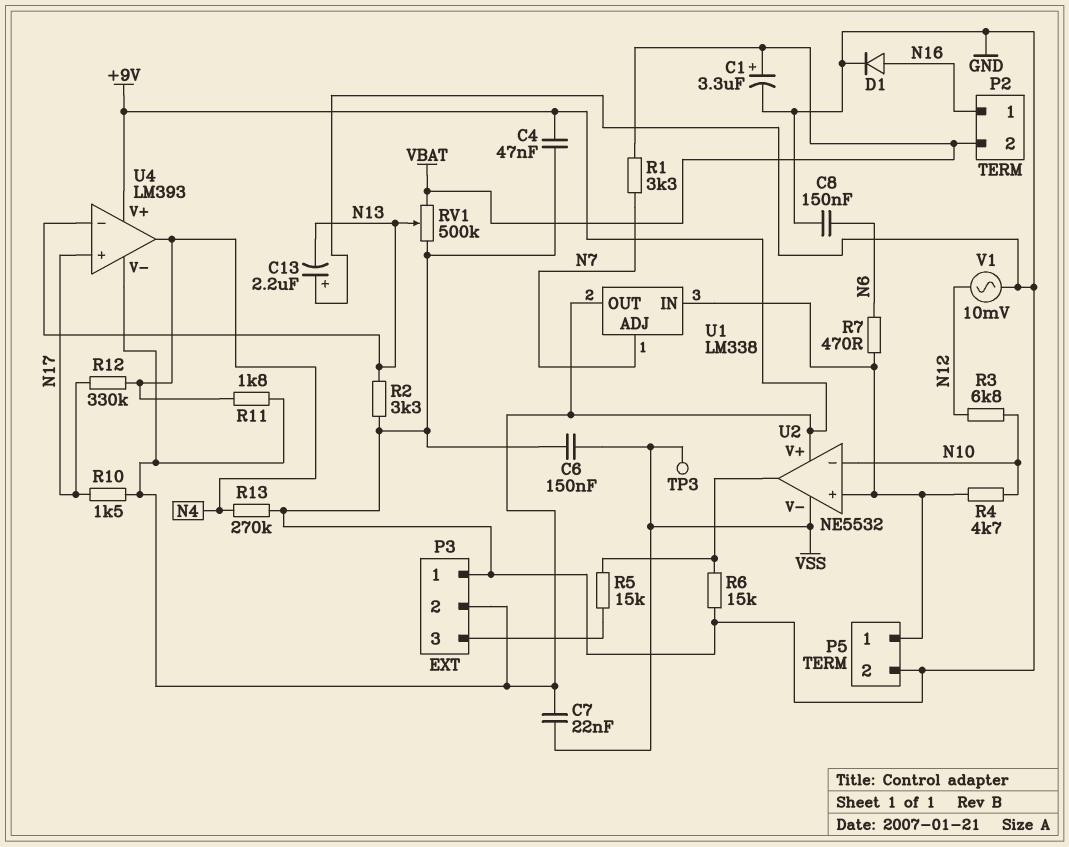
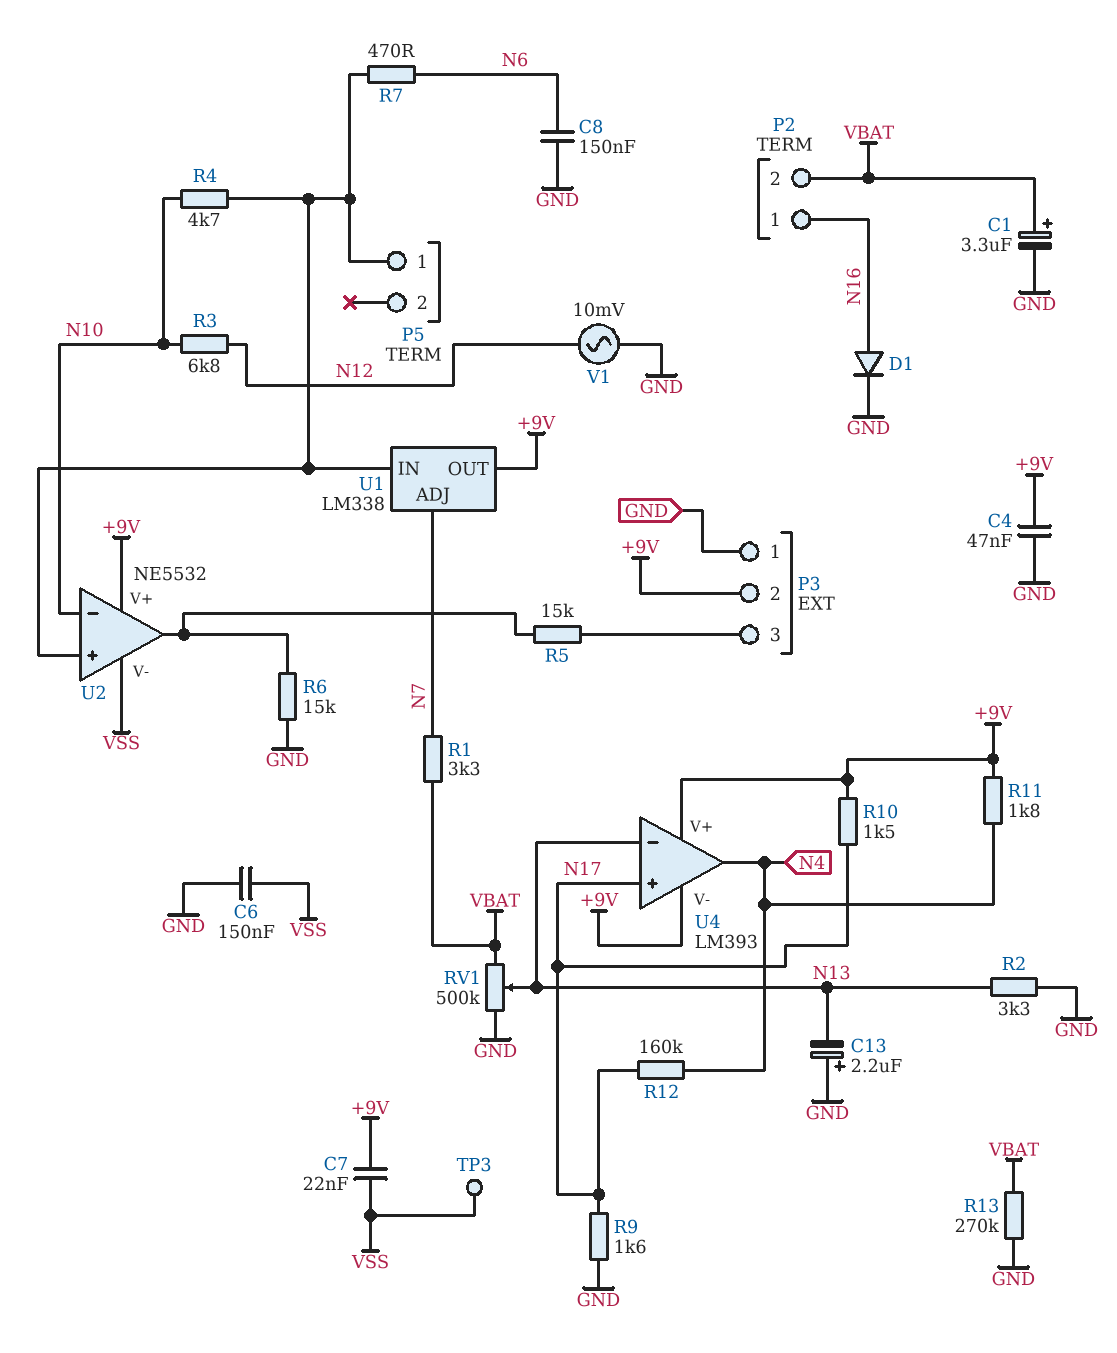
P5 pin 2: GND -> none
R9: none -> 1.6k (GND, N17)
R12: 330k (N4, N17) -> 160k (N4, N17)
R13: 270k (GND, N4) -> 270k (GND, VBAT)

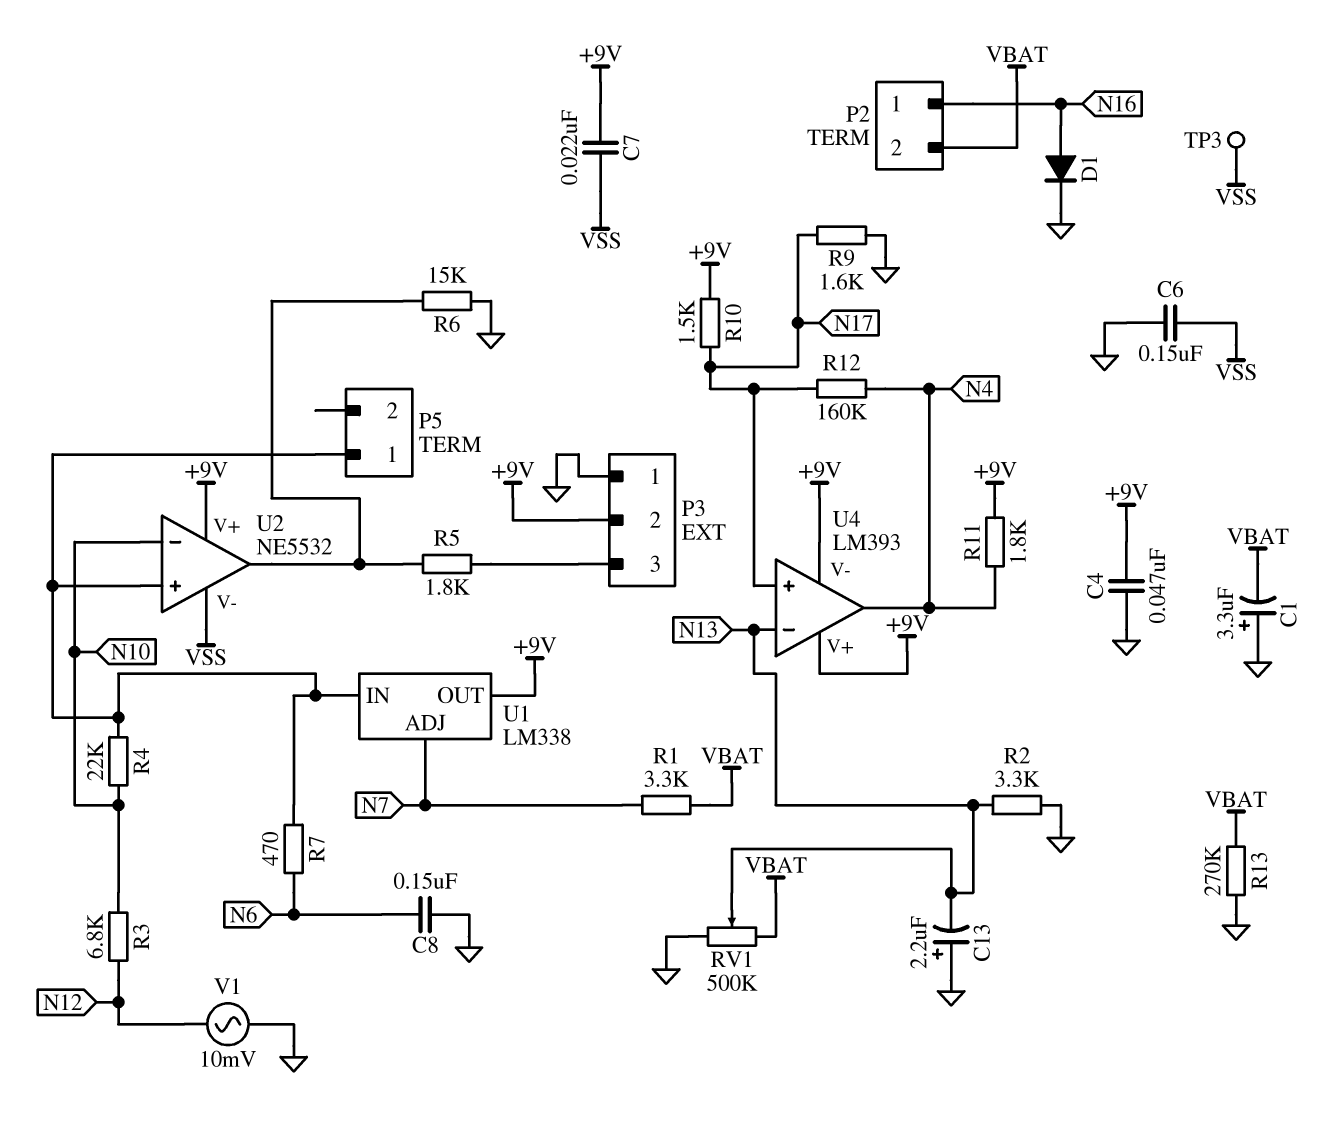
C1: 3.3uF (plus VBAT, minus GND) -> 3.3uF (plus GND, minus VBAT)
R4: 4.7k (N10, P5/1) -> 22k (N10, P5/1)
R5: 15k (P3/3, U2/out) -> 1.8k (P3/3, U2/out)

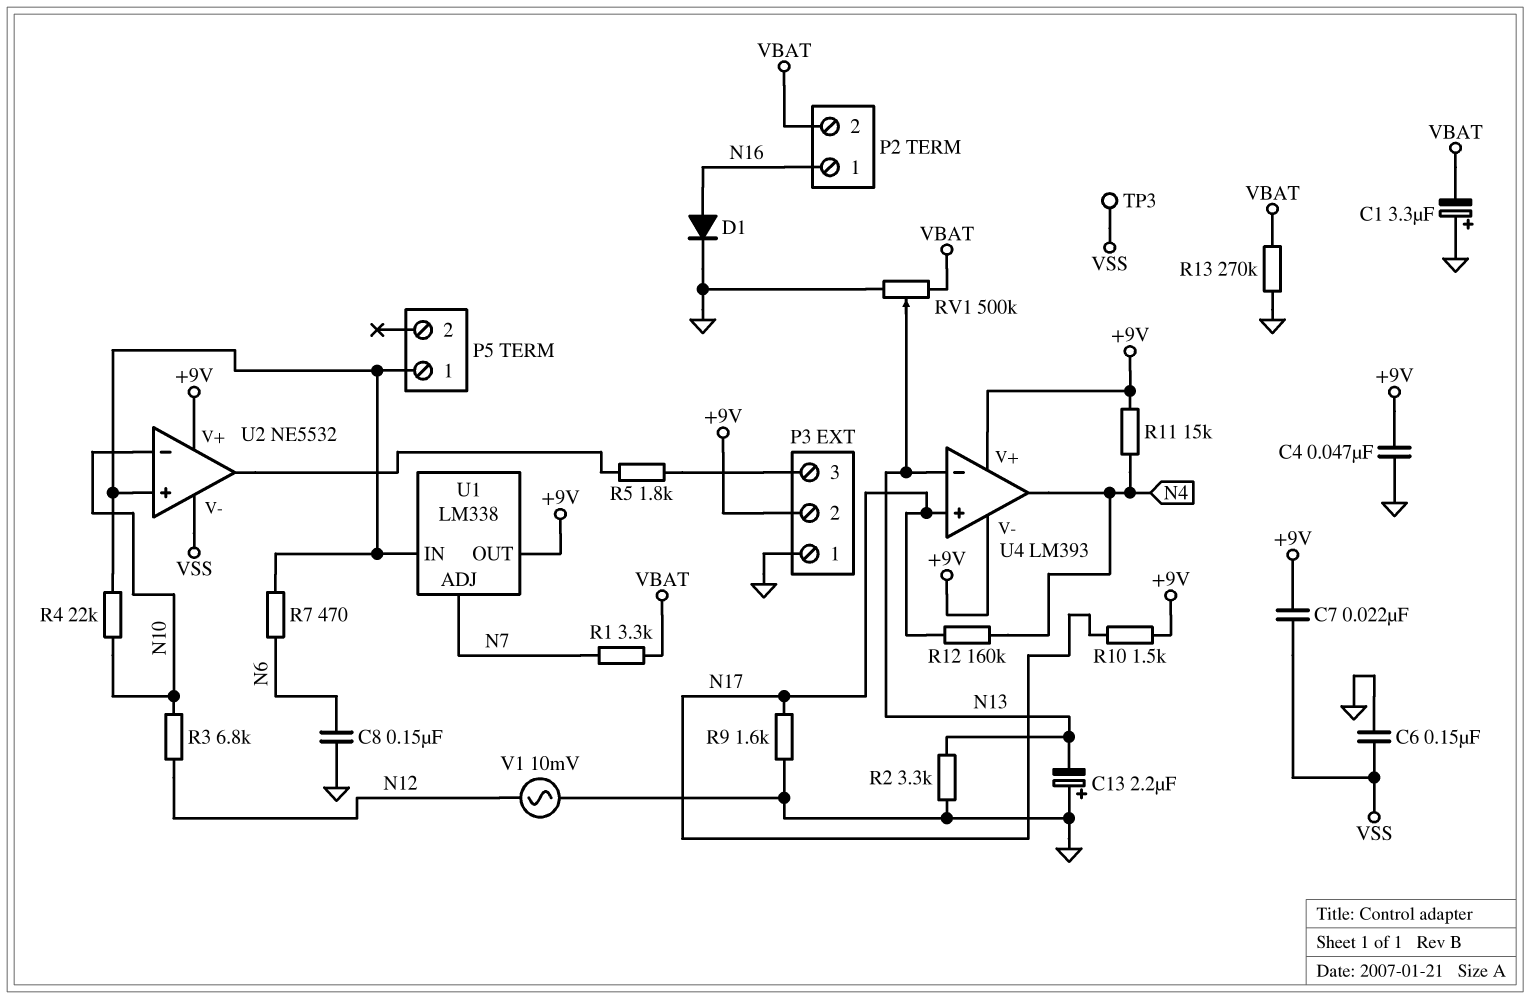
R6: 15k (GND, U2/out) -> none
R11: 1.8k (+9V, N4) -> 15k (+9V, N4)

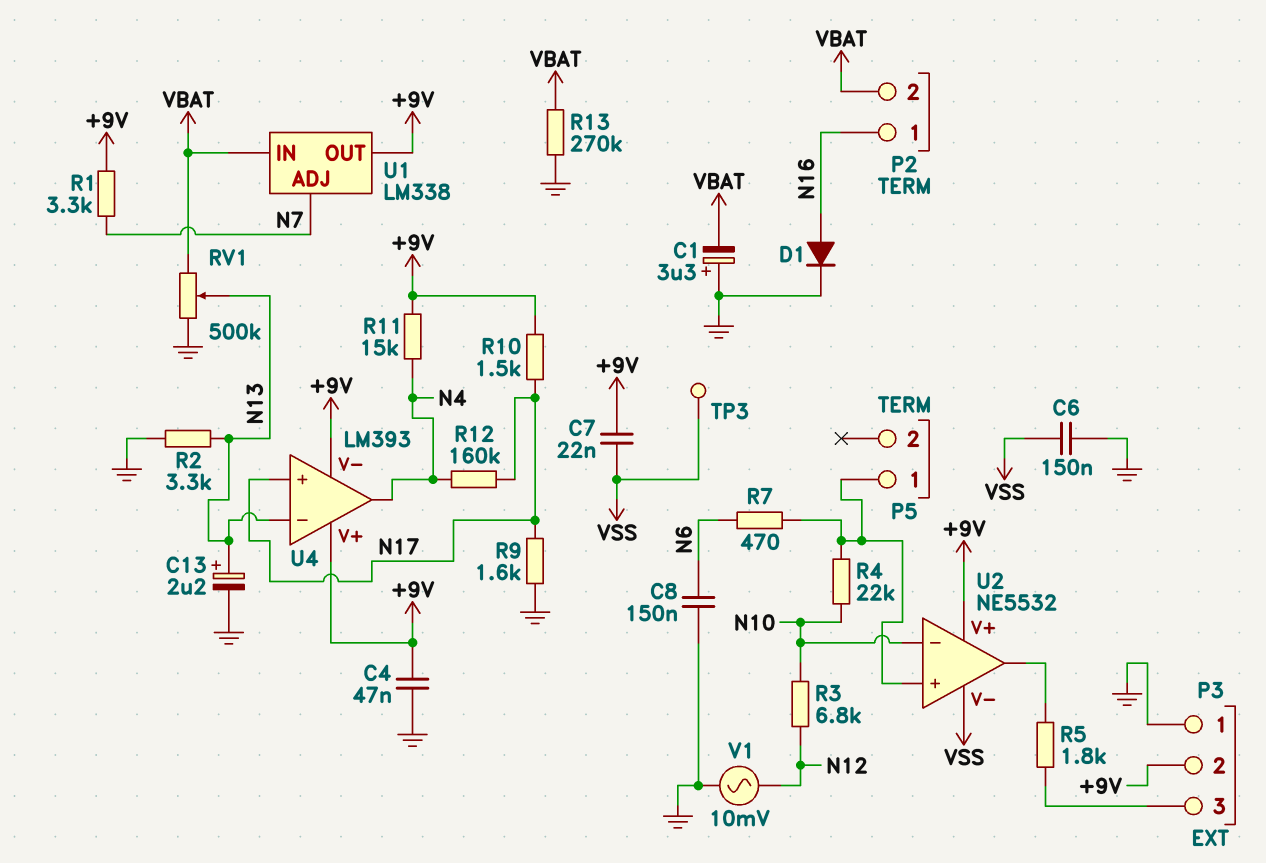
C13: 2.2uF (plus GND, minus N13) -> 2.2uF (plus N13, minus GND)
R1: 3.3k (N7, VBAT) -> 3.3k (+9V, N7)
U1 pin IN: P5/1 -> VBAT

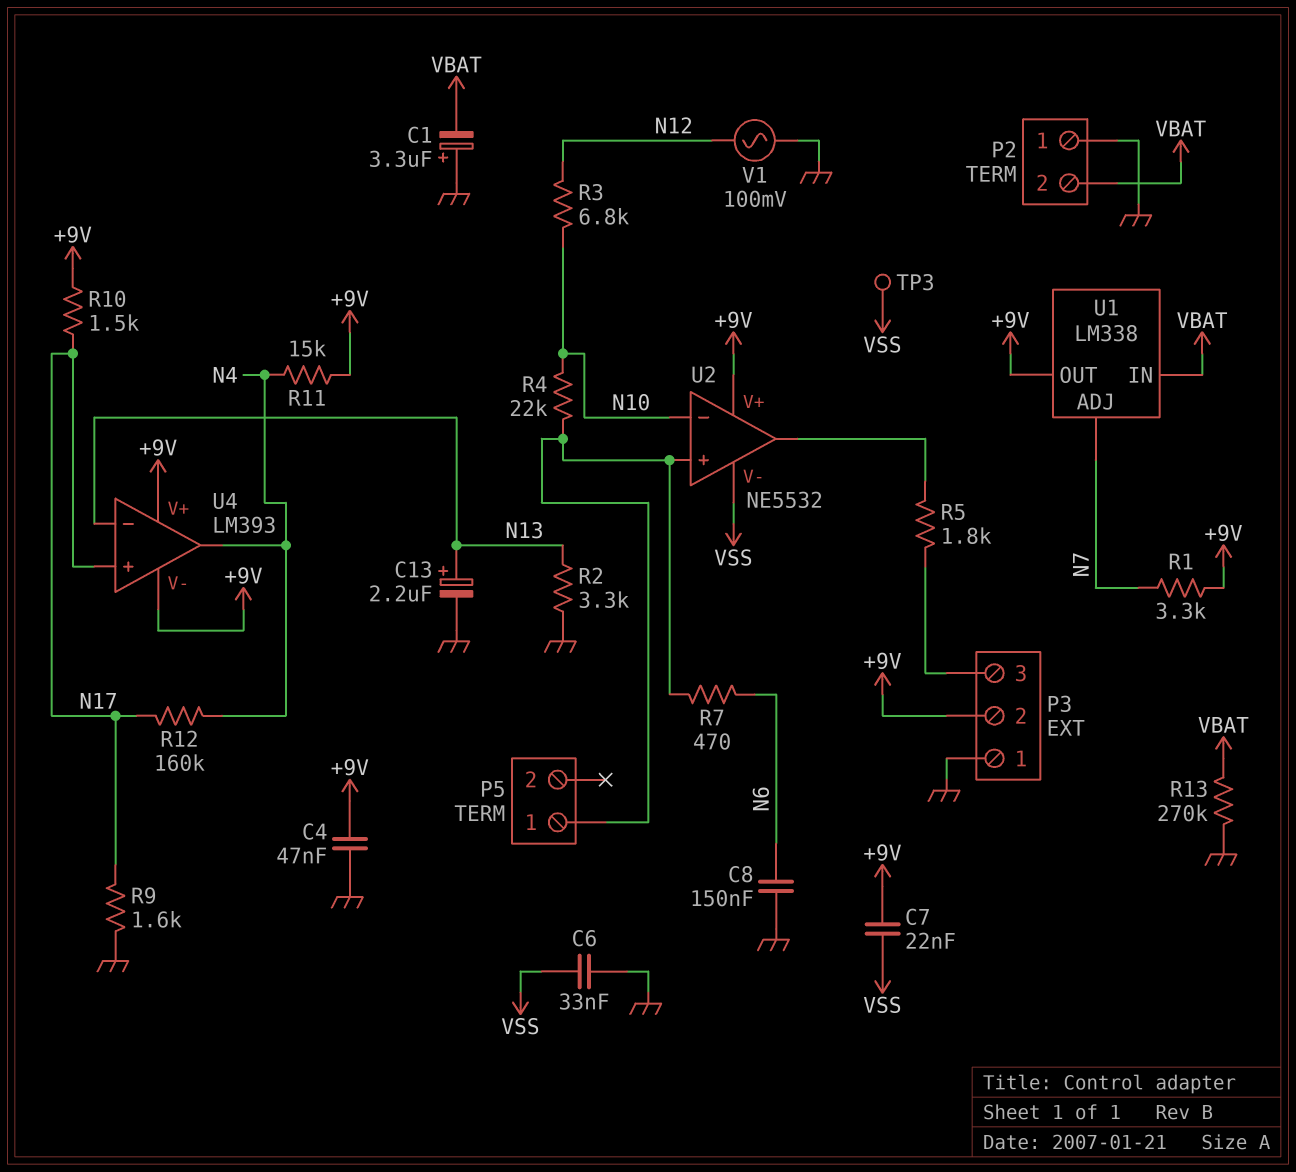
C6: 150nF (GND, VSS) -> 33nF (GND, VSS)
D1: diode (A N16, K GND) -> none
P2 pin 1: N16 -> GND
RV1: 500k (GND, VBAT, wiper N13) -> none
V1: AC 10mV (GND, N12) -> AC 100mV (GND, N12)

